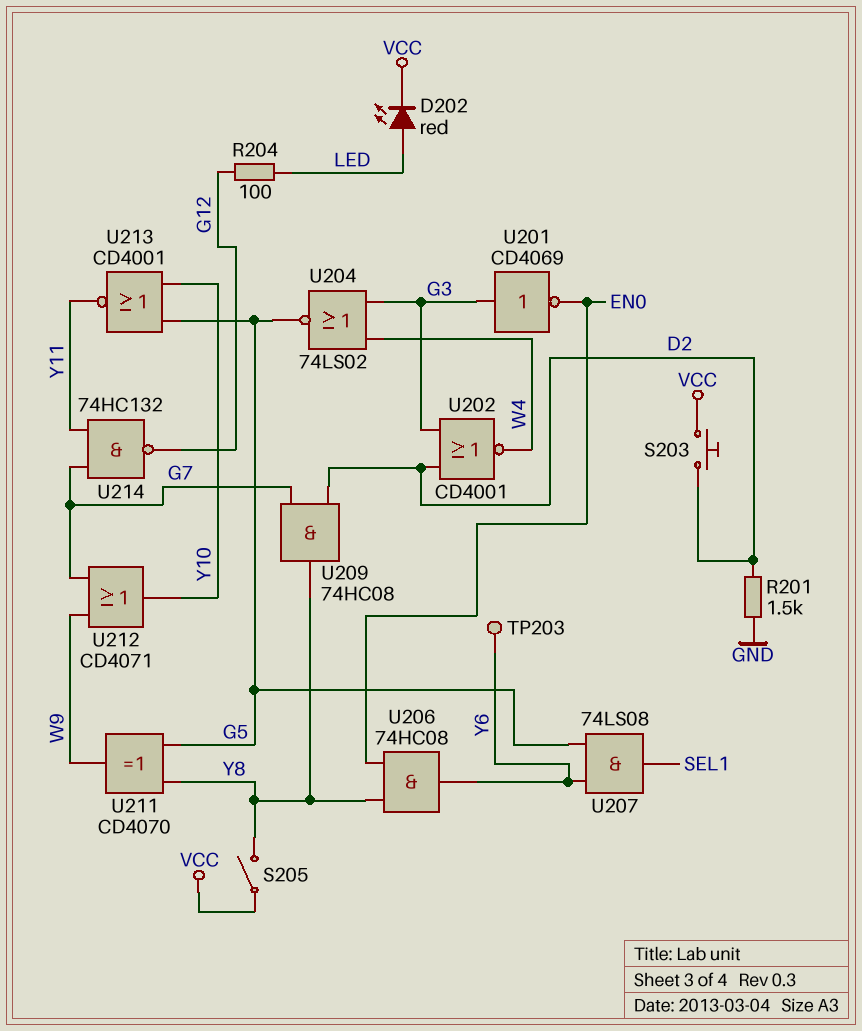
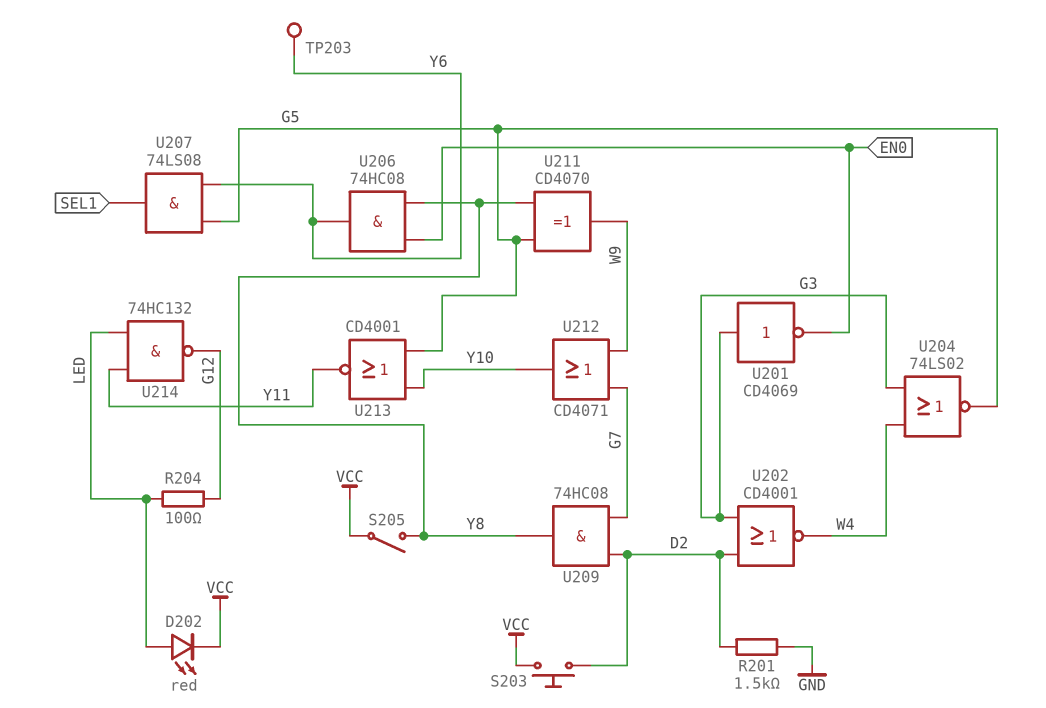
U214: NAND 74HC132 (in G7, in Y11, out G12) -> NAND 74HC132 (in LED, in Y11, out G12)

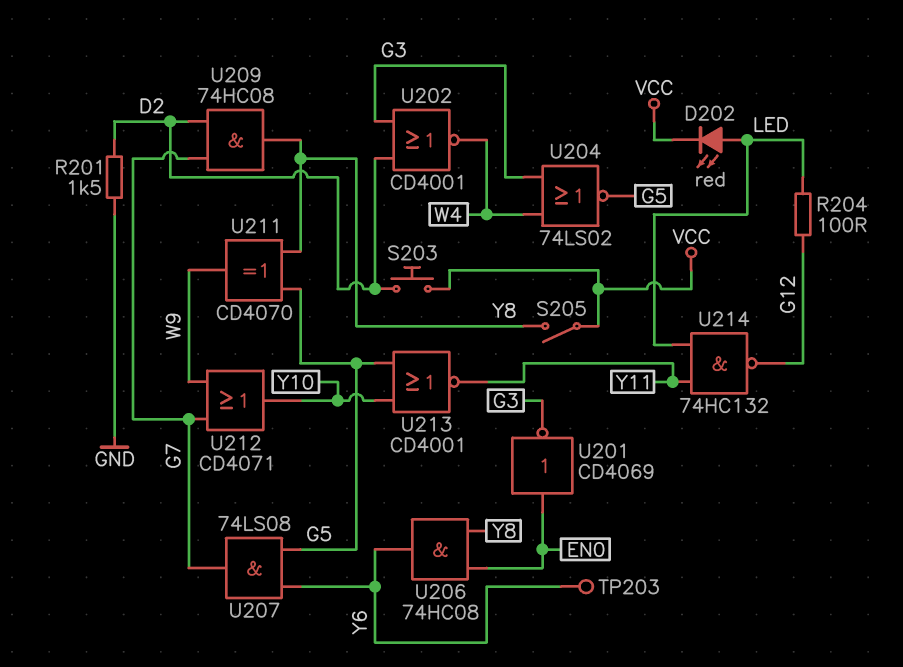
U201: NOT CD4069 (in G3, out EN0) -> NOT CD4069 (in EN0, out G3)
U207: AND 74LS08 (in G5, in Y6, out SEL1) -> AND 74LS08 (in G5, in Y6, out G7)

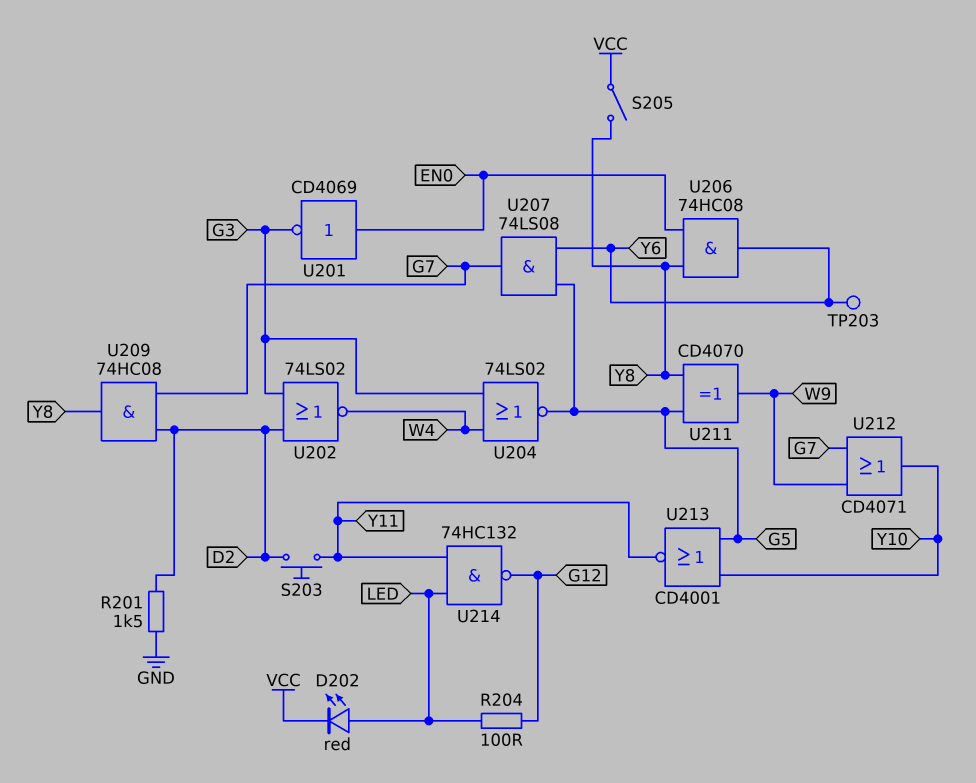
S203: button (D2, VCC) -> button (D2, Y11)
U202: NOR CD4001 (in D2, in G3, out W4) -> NOR 74LS02 (in D2, in G3, out W4)

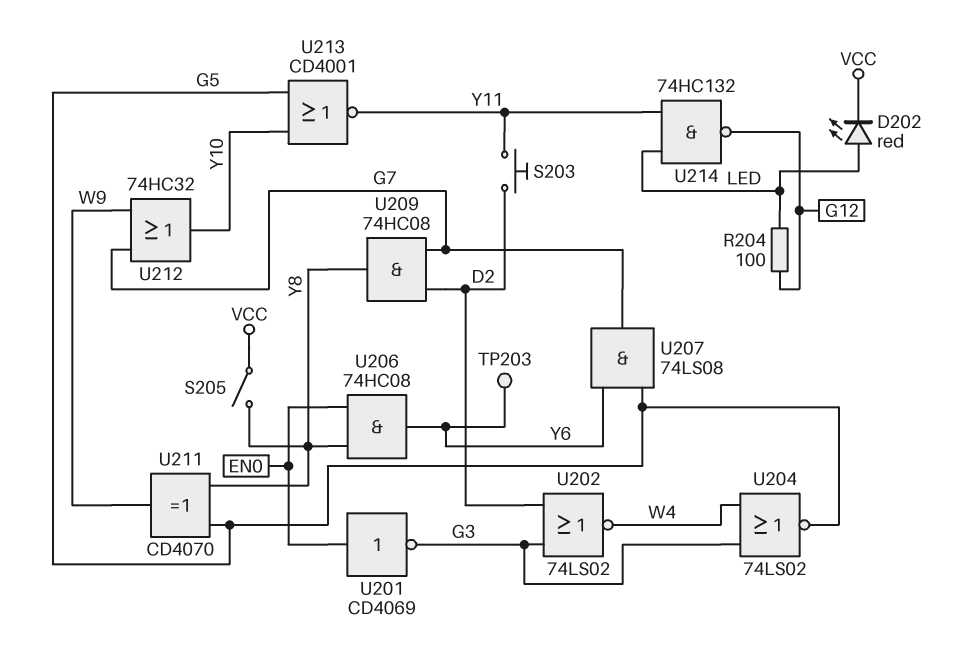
R201: 1.5k (D2, GND) -> none
U212: OR CD4071 (in G7, in W9, out Y10) -> OR 74HC32 (in G7, in W9, out Y10)

